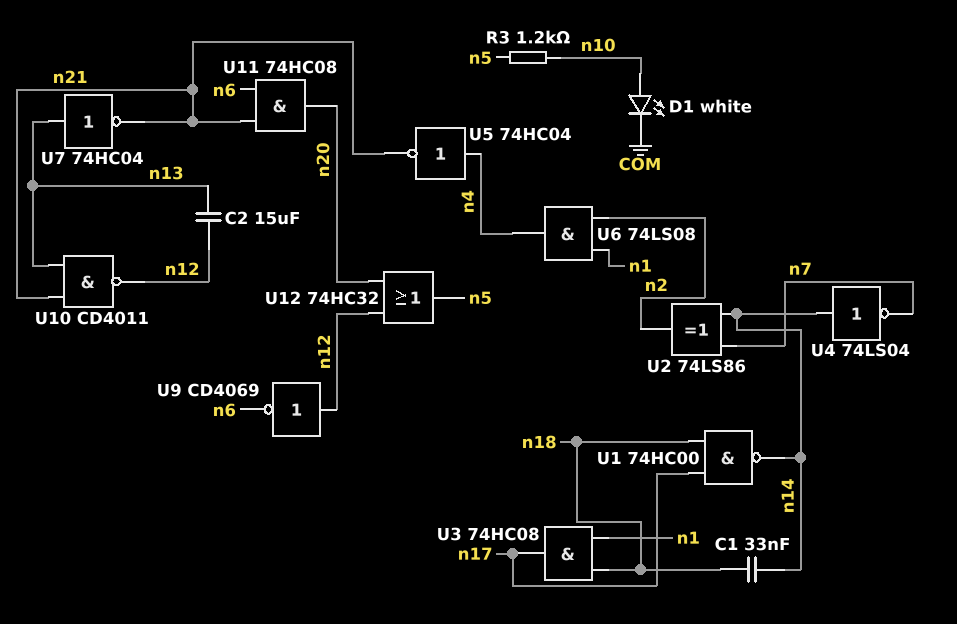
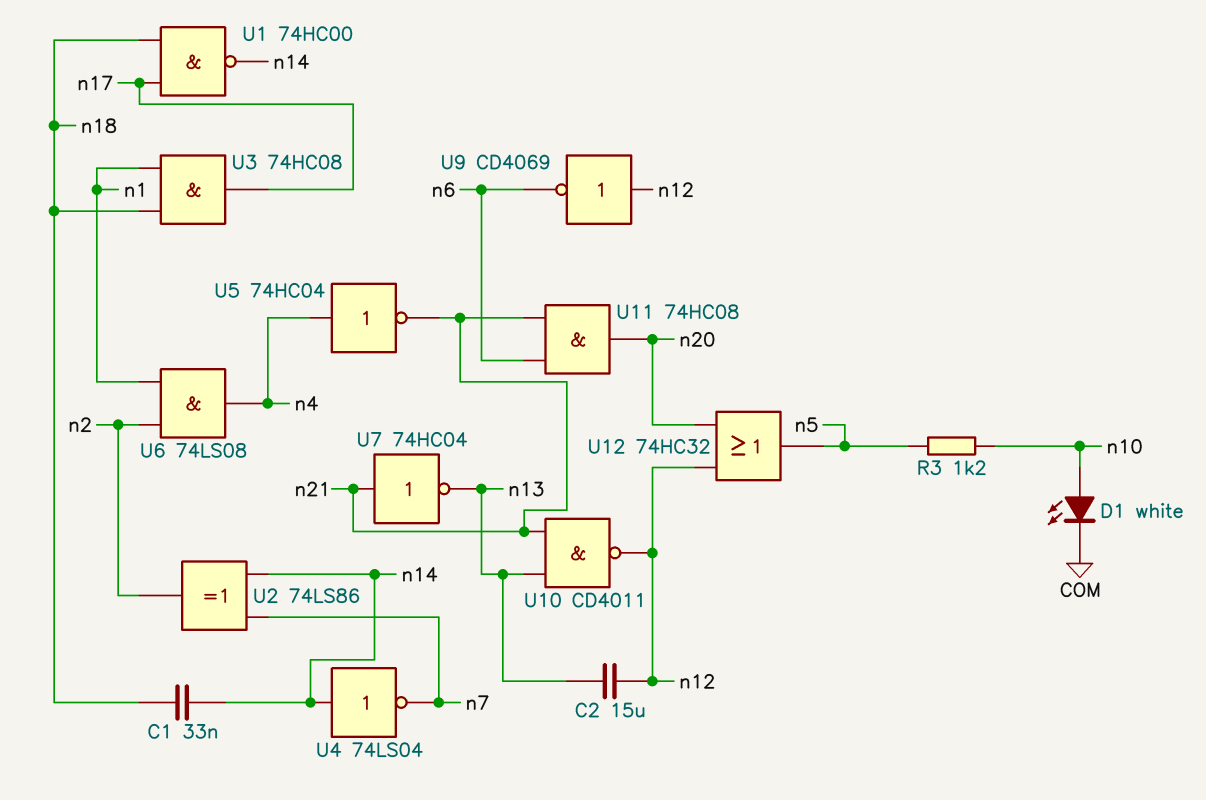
U7: NOT 74HC04 (in n13, out n21) -> NOT 74HC04 (in n21, out n13)

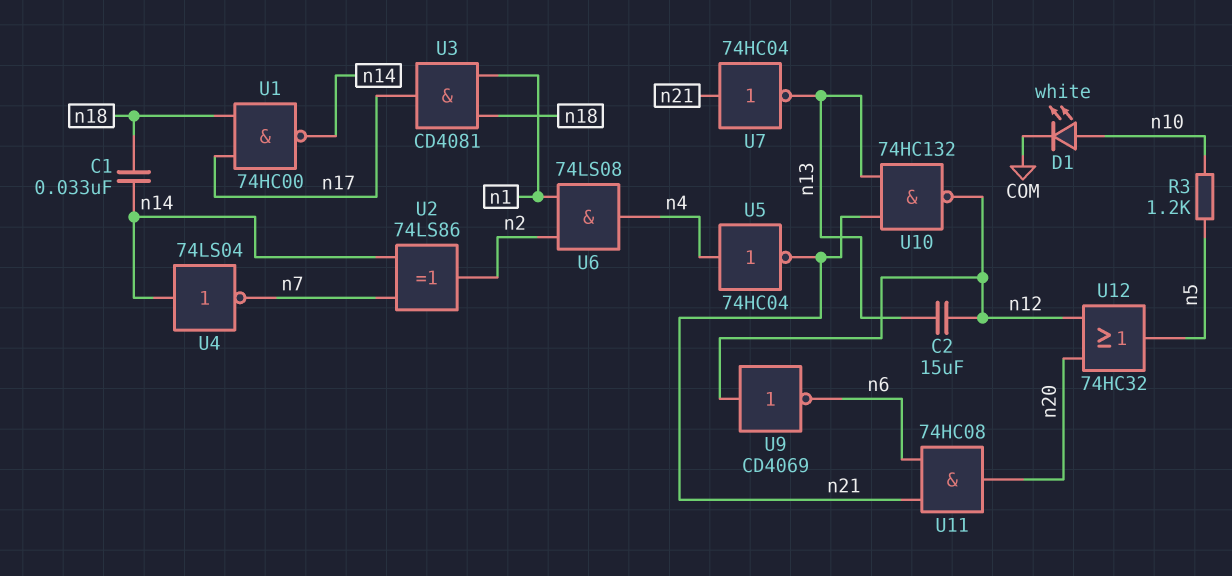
U3: AND 74HC08 (in n1, in n18, out n17) -> AND CD4081 (in n1, in n18, out n17)
U10: NAND CD4011 (in n13, in n21, out n12) -> NAND 74HC132 (in n13, in n21, out n12)

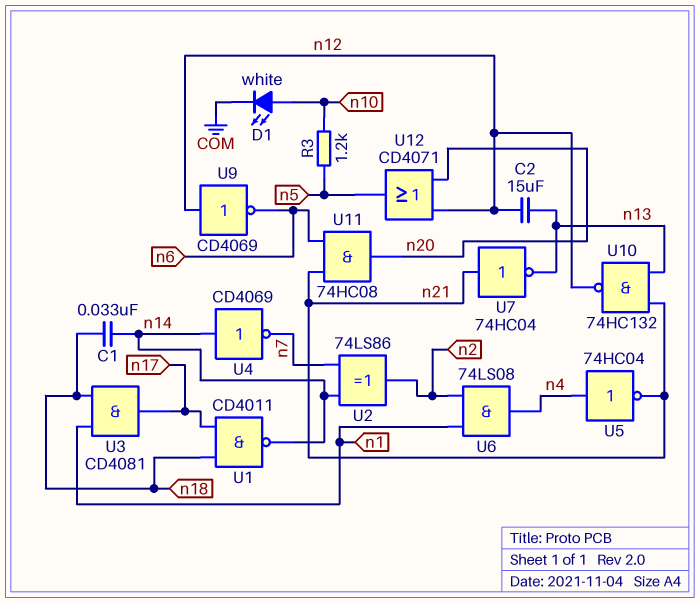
U1: NAND 74HC00 (in n17, in n18, out n14) -> NAND CD4011 (in n17, in n18, out n14)
U4: NOT 74LS04 (in n14, out n7) -> NOT CD4069 (in n14, out n7)
U12: OR 74HC32 (in n12, in n20, out n5) -> OR CD4071 (in n12, in n20, out n5)

